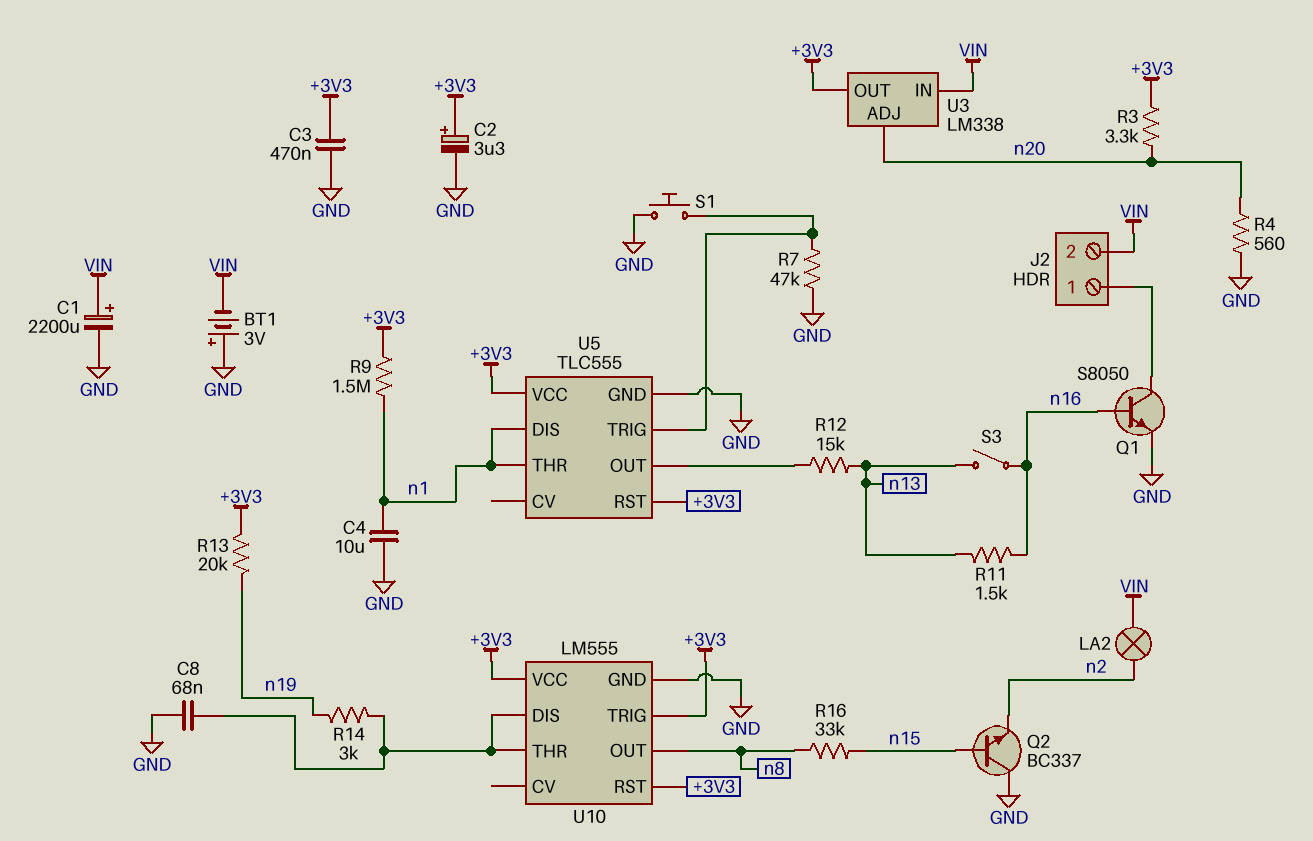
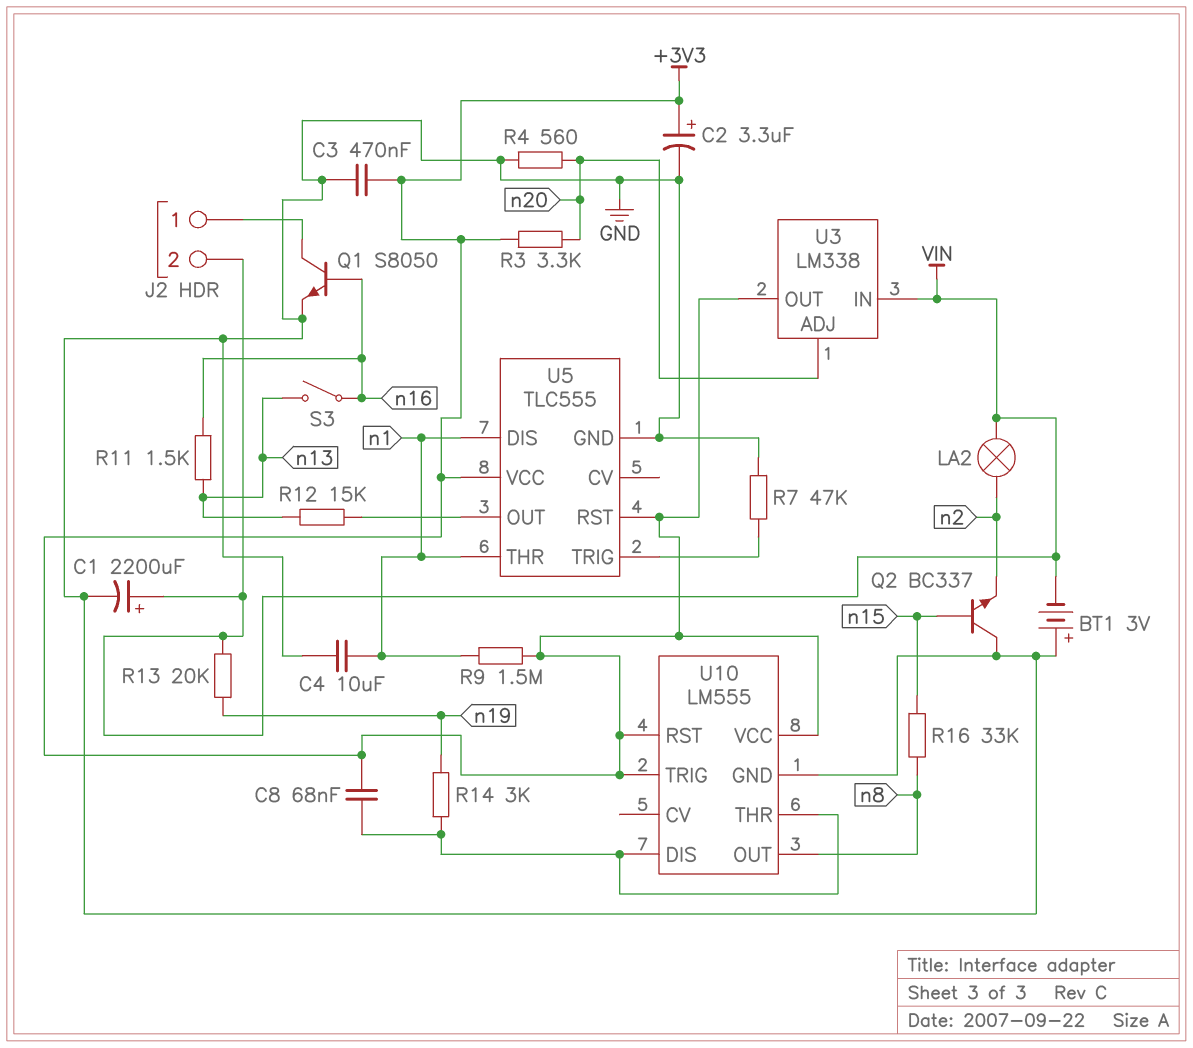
C8: 68nF (GND, U10/DIS) -> 68nF (+3V3, U10/DIS)
R13: 20k (+3V3, n19) -> 20k (VIN, n19)
S1: button (GND, U5/TRIG) -> none

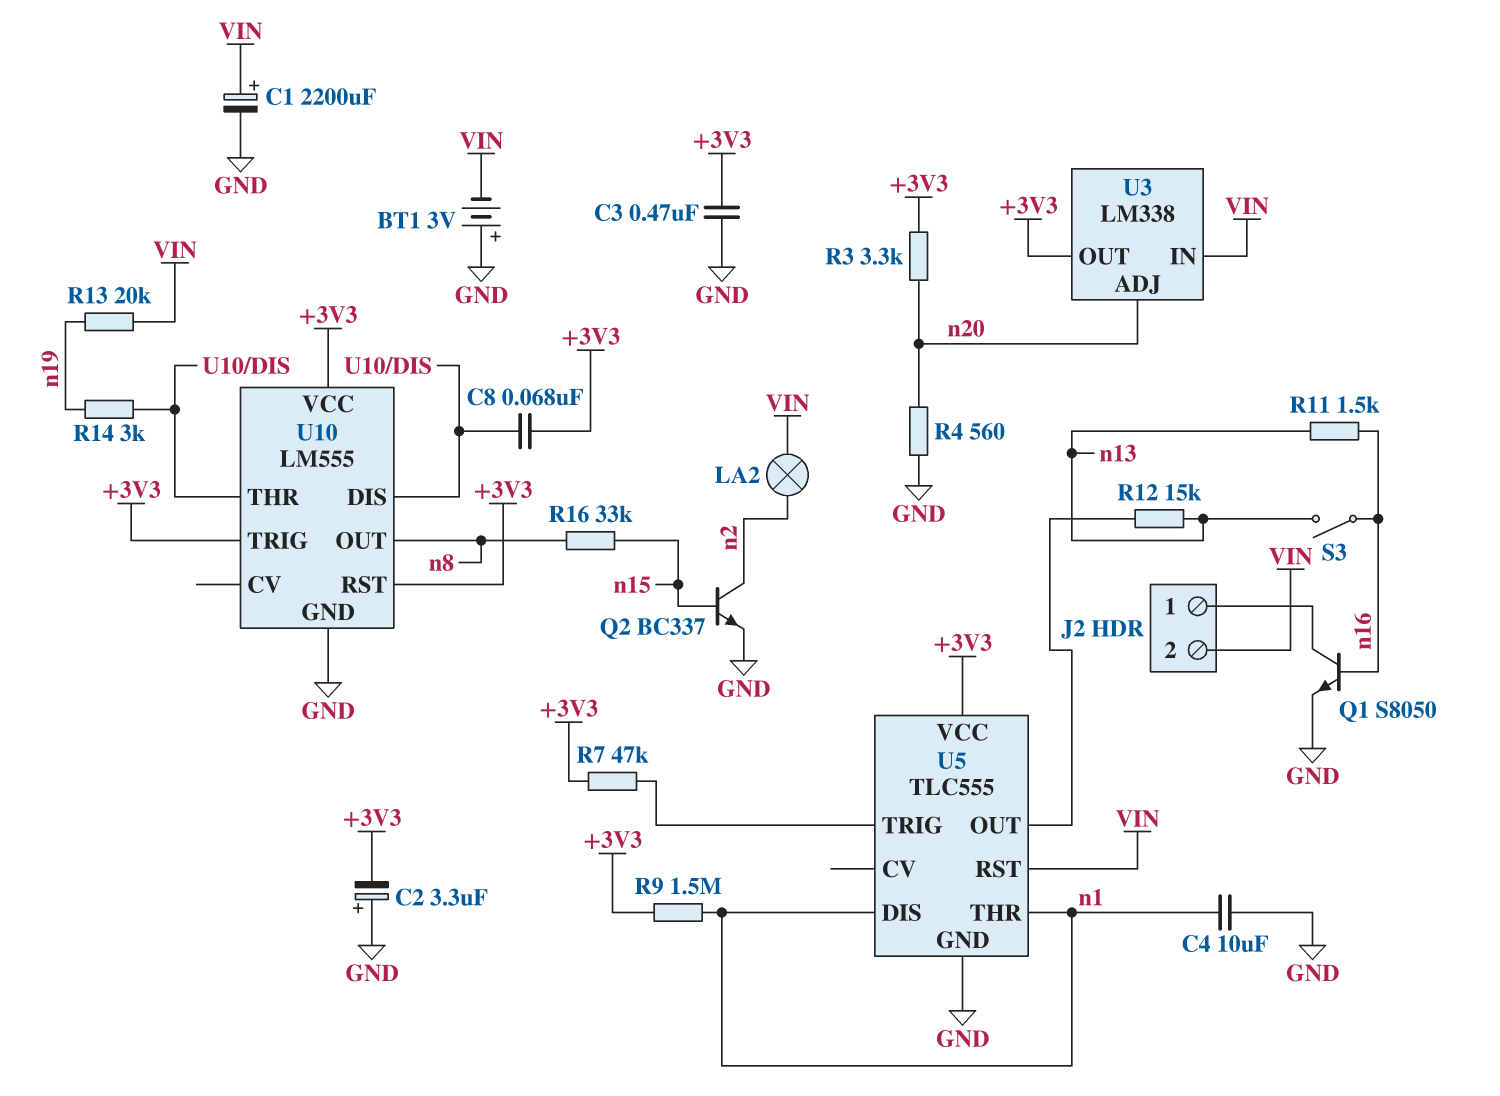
C2: 3.3uF (plus +3V3, minus GND) -> 3.3uF (plus GND, minus +3V3)
Q2: NPN BC337 (B n15, C GND, E n2) -> NPN BC337 (B n15, C n2, E GND)
R7: 47k (GND, U5/TRIG) -> 47k (+3V3, U5/TRIG)
U5 pin RST: +3V3 -> VIN

